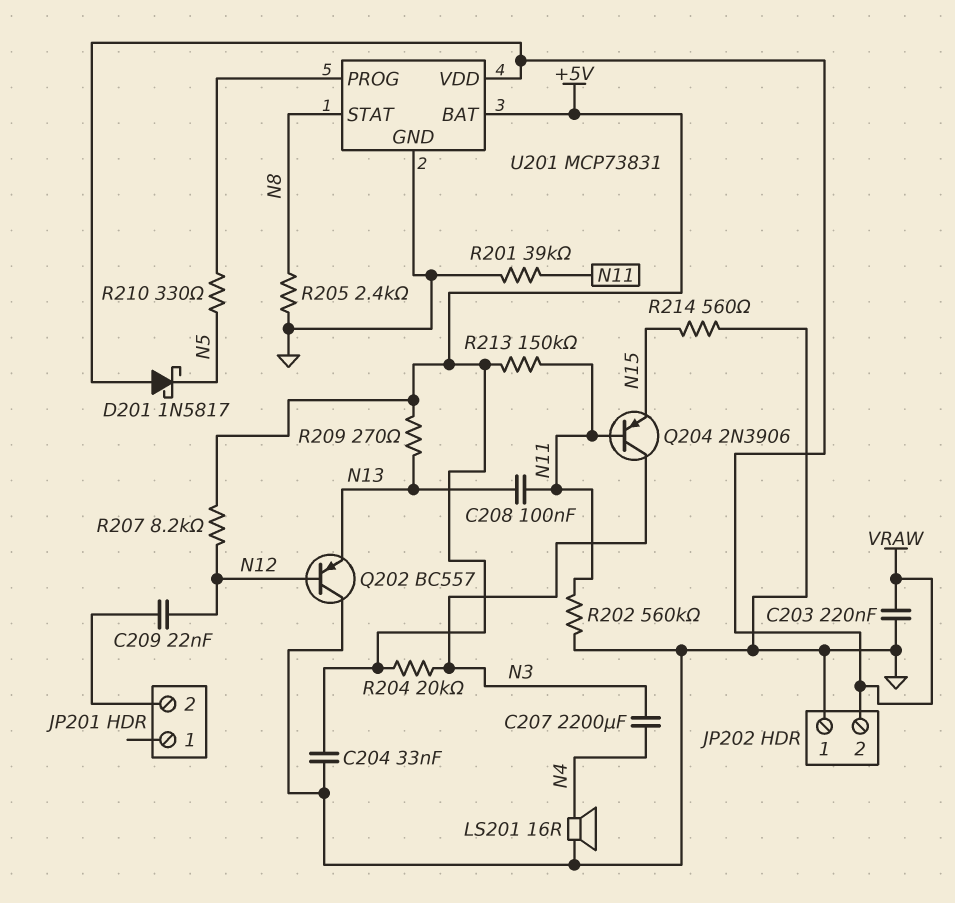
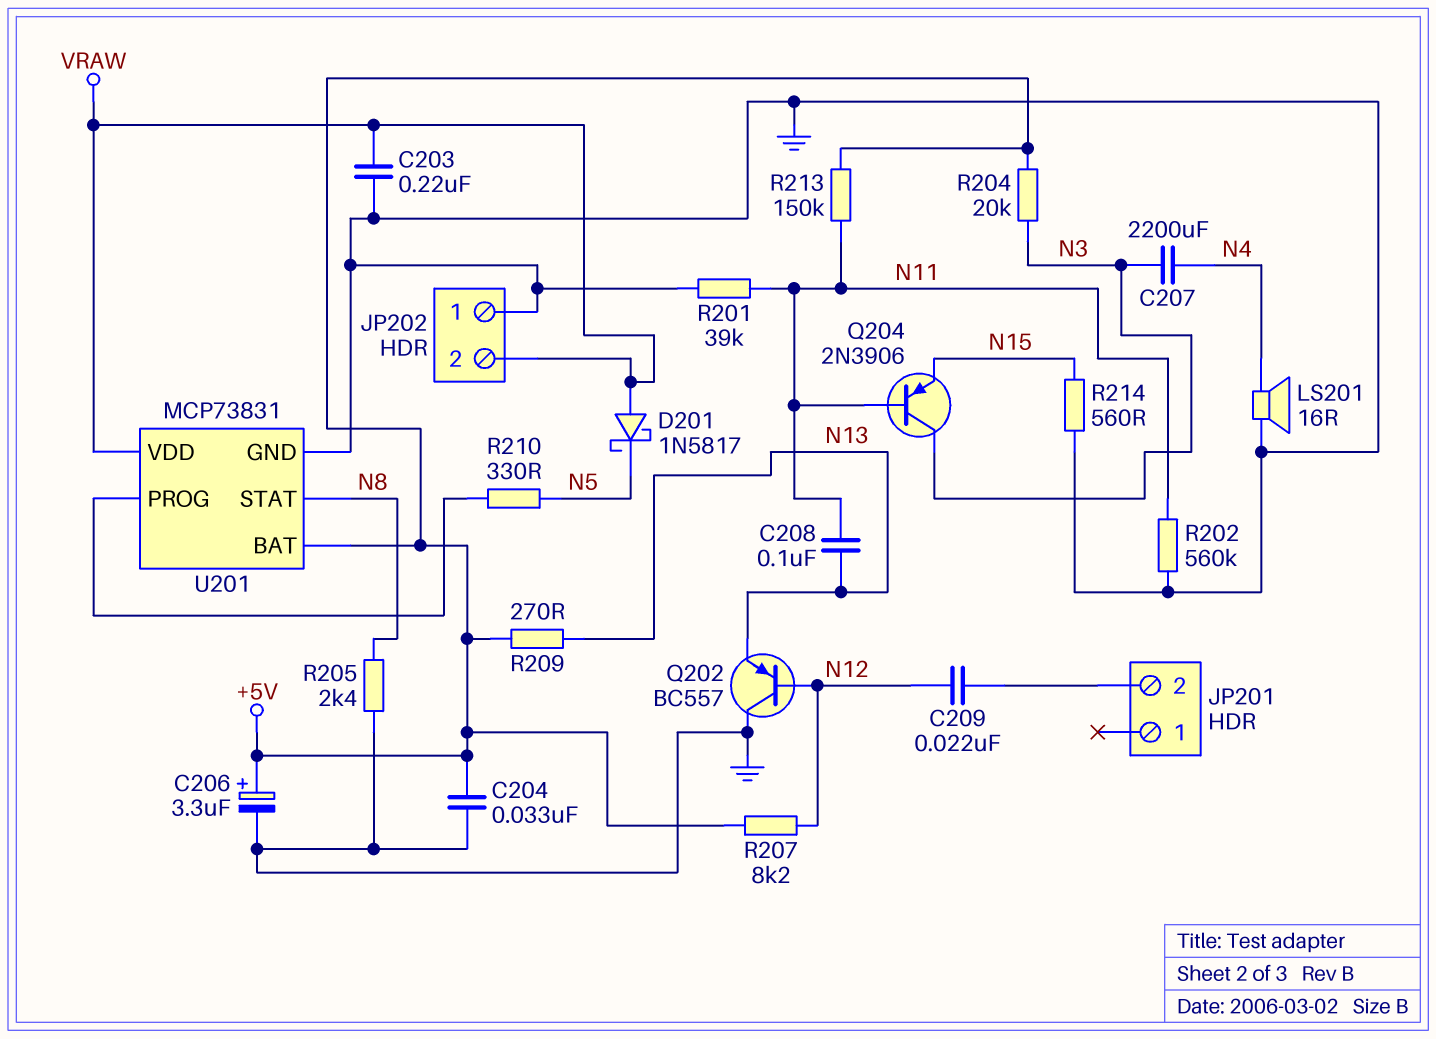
C206: none -> 3.3uF (plus +5V, minus GND)

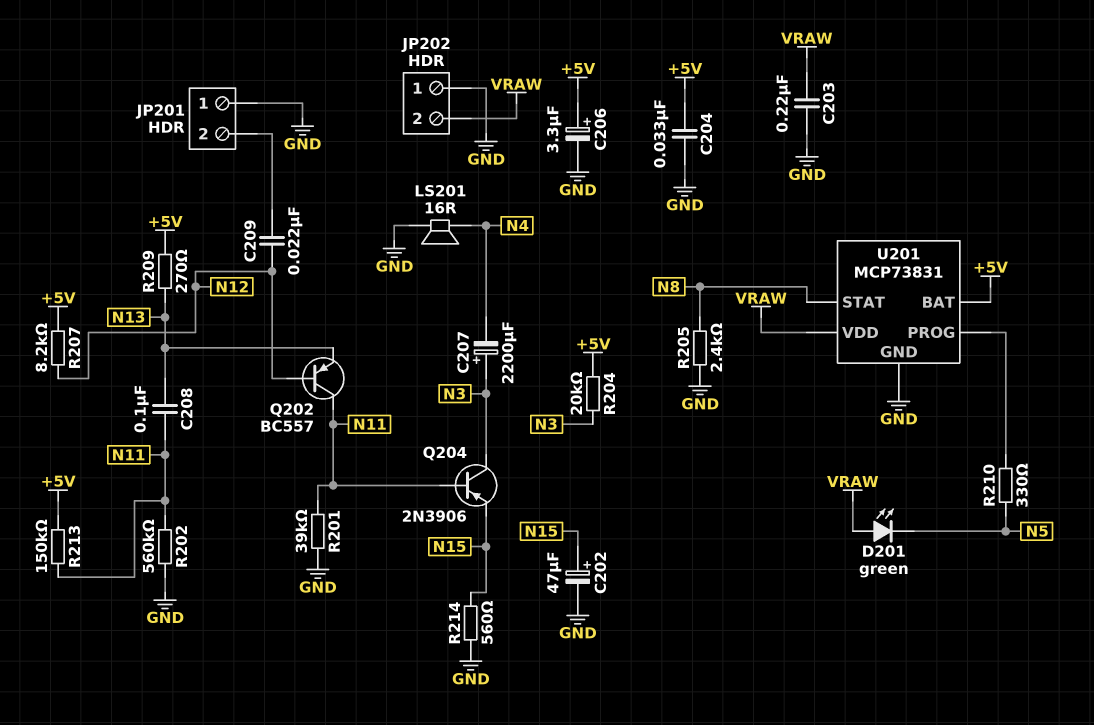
C202: none -> 47uF (plus N15, minus GND)
C207: 2200uF (N3, N4) -> 2200uF (plus N3, minus N4)
D201: schottky 1N5817 (A VRAW, K N5) -> LED green (A VRAW, K N5)
JP201 pin 1: none -> GND
Q202: PNP BC557 (B N12, C GND, E N13) -> PNP BC557 (B N12, C N11, E N13)

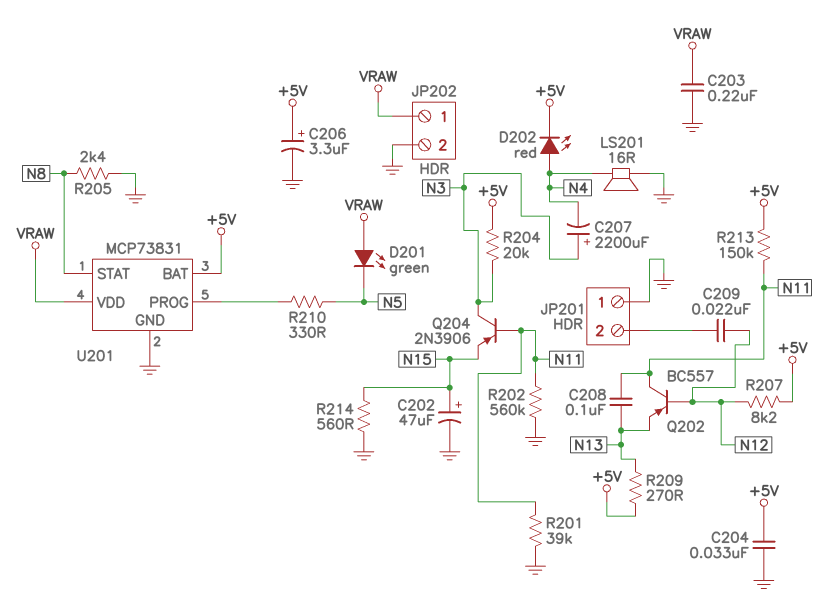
D202: none -> LED red (A N4, K +5V)
JP202 pin 1: GND -> VRAW
JP202 pin 2: VRAW -> GND

